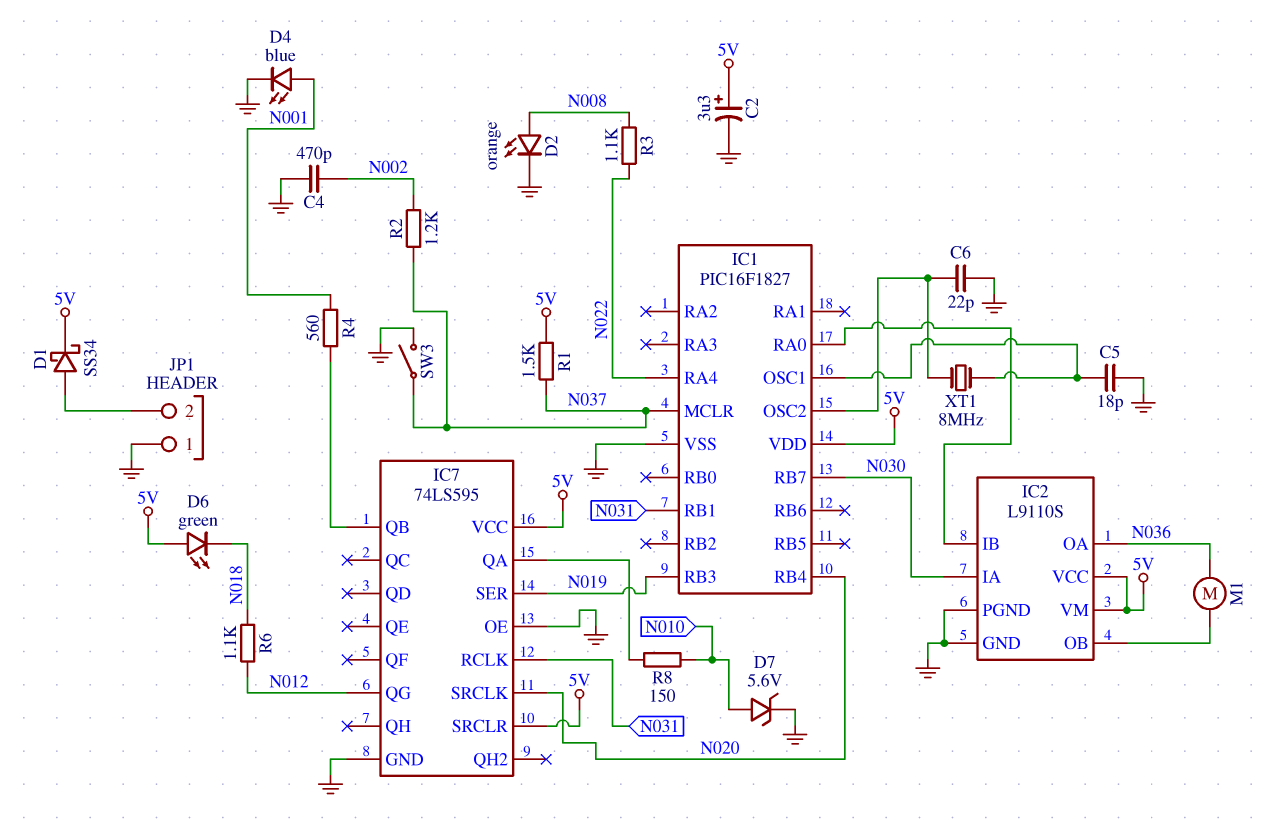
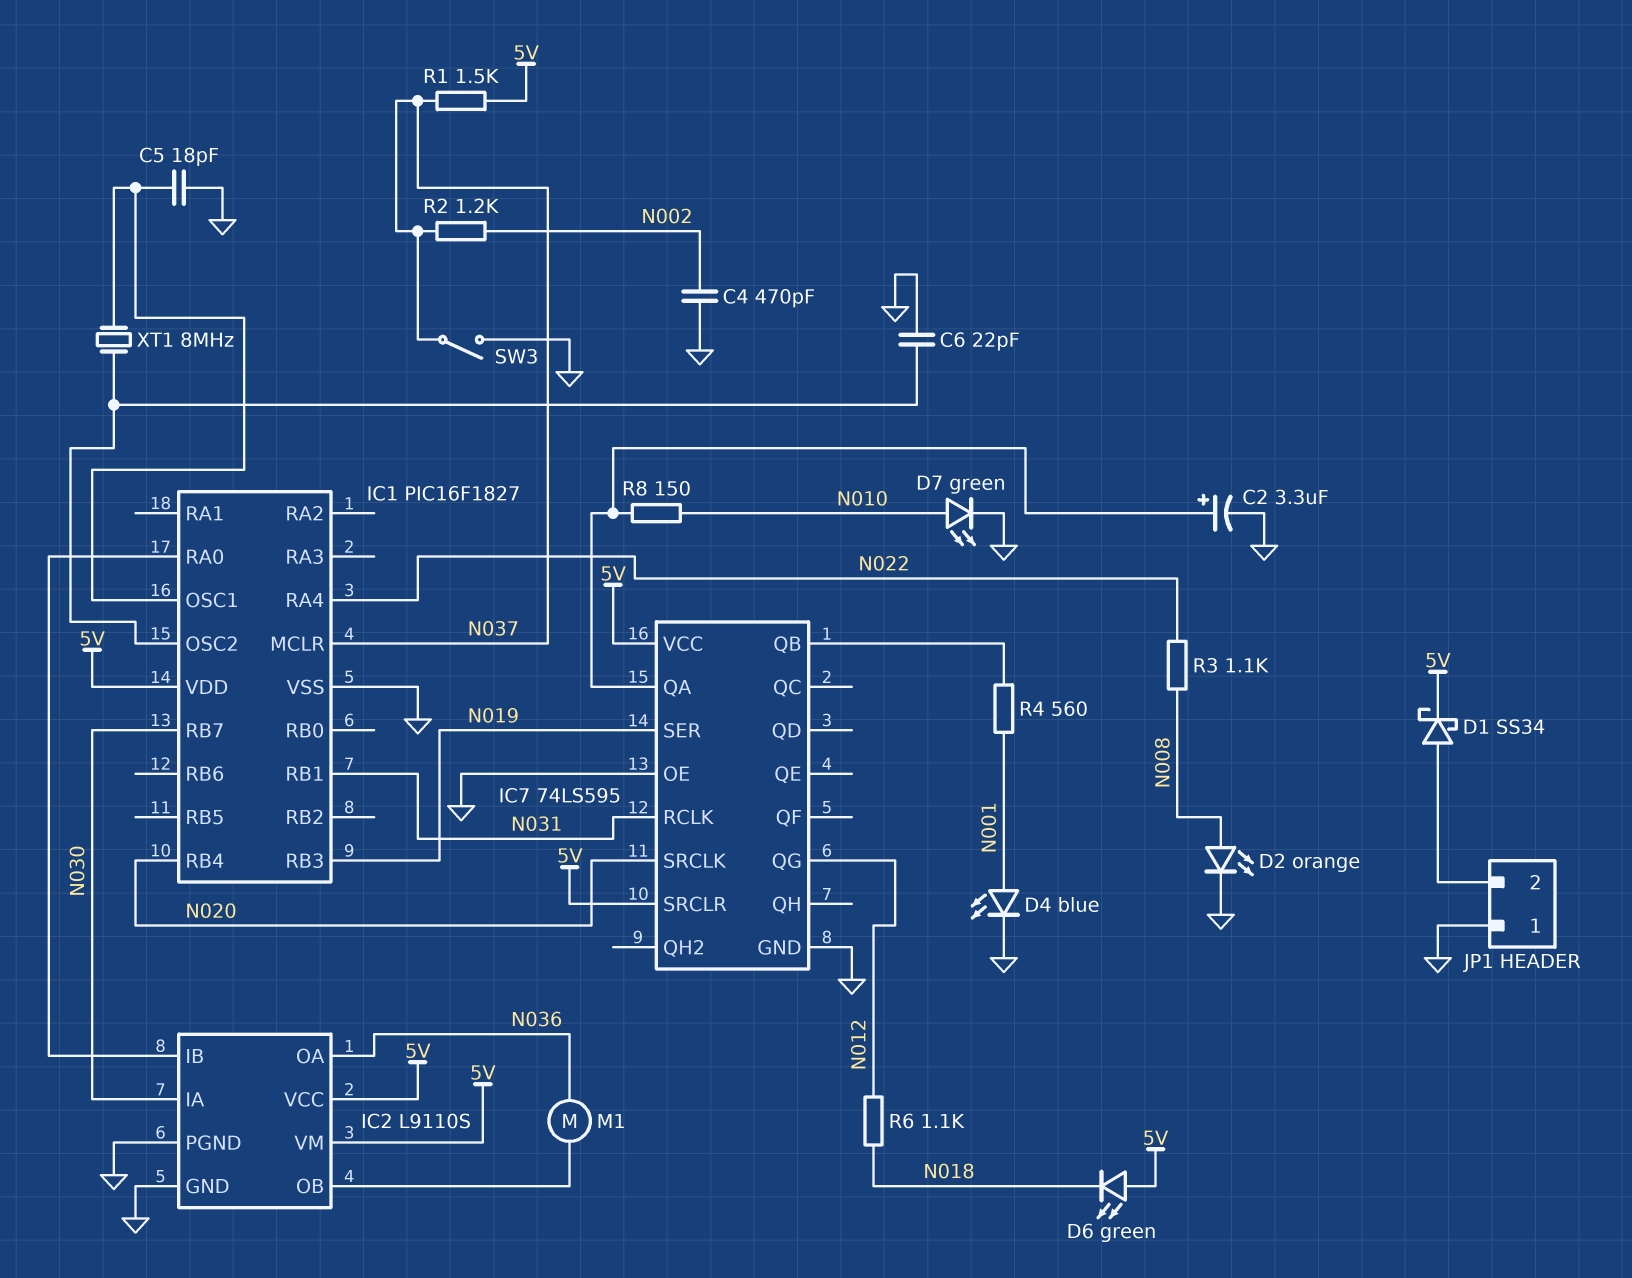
C2: 3.3uF (plus 5V, minus GND) -> 3.3uF (plus IC7/QA, minus GND)
D7: zener 5.6V (A N010, K GND) -> LED green (A N010, K GND)

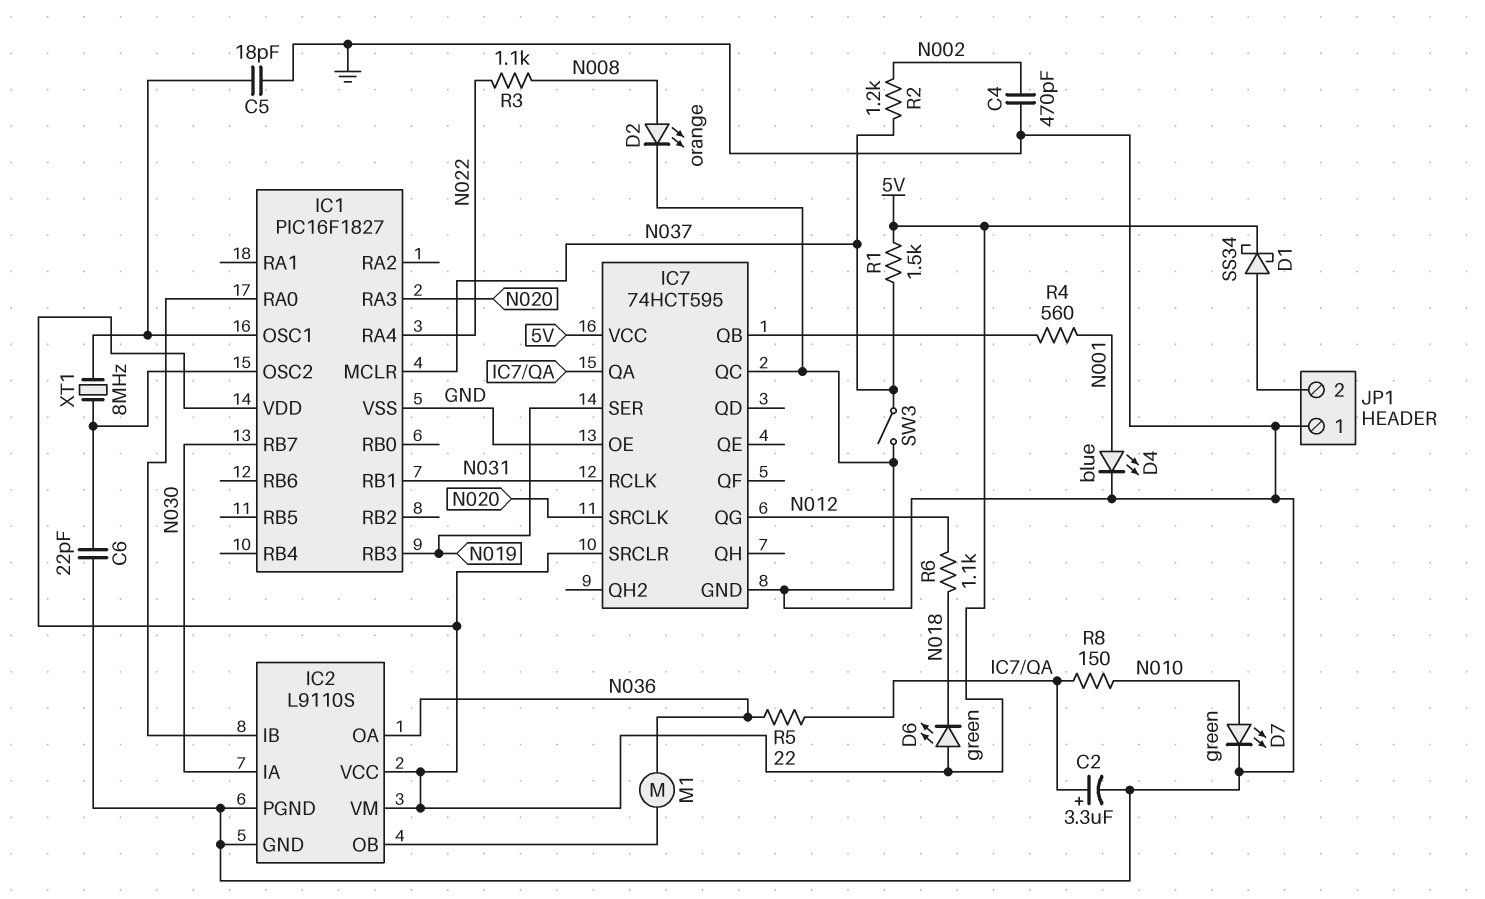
IC1 pin RA3: none -> N020
IC1 pin RB4: N020 -> none
IC7: 74LS595 -> 74HCT595
IC7 pin QC: none -> GND
R5: none -> 22 (IC7/QA, N036)

